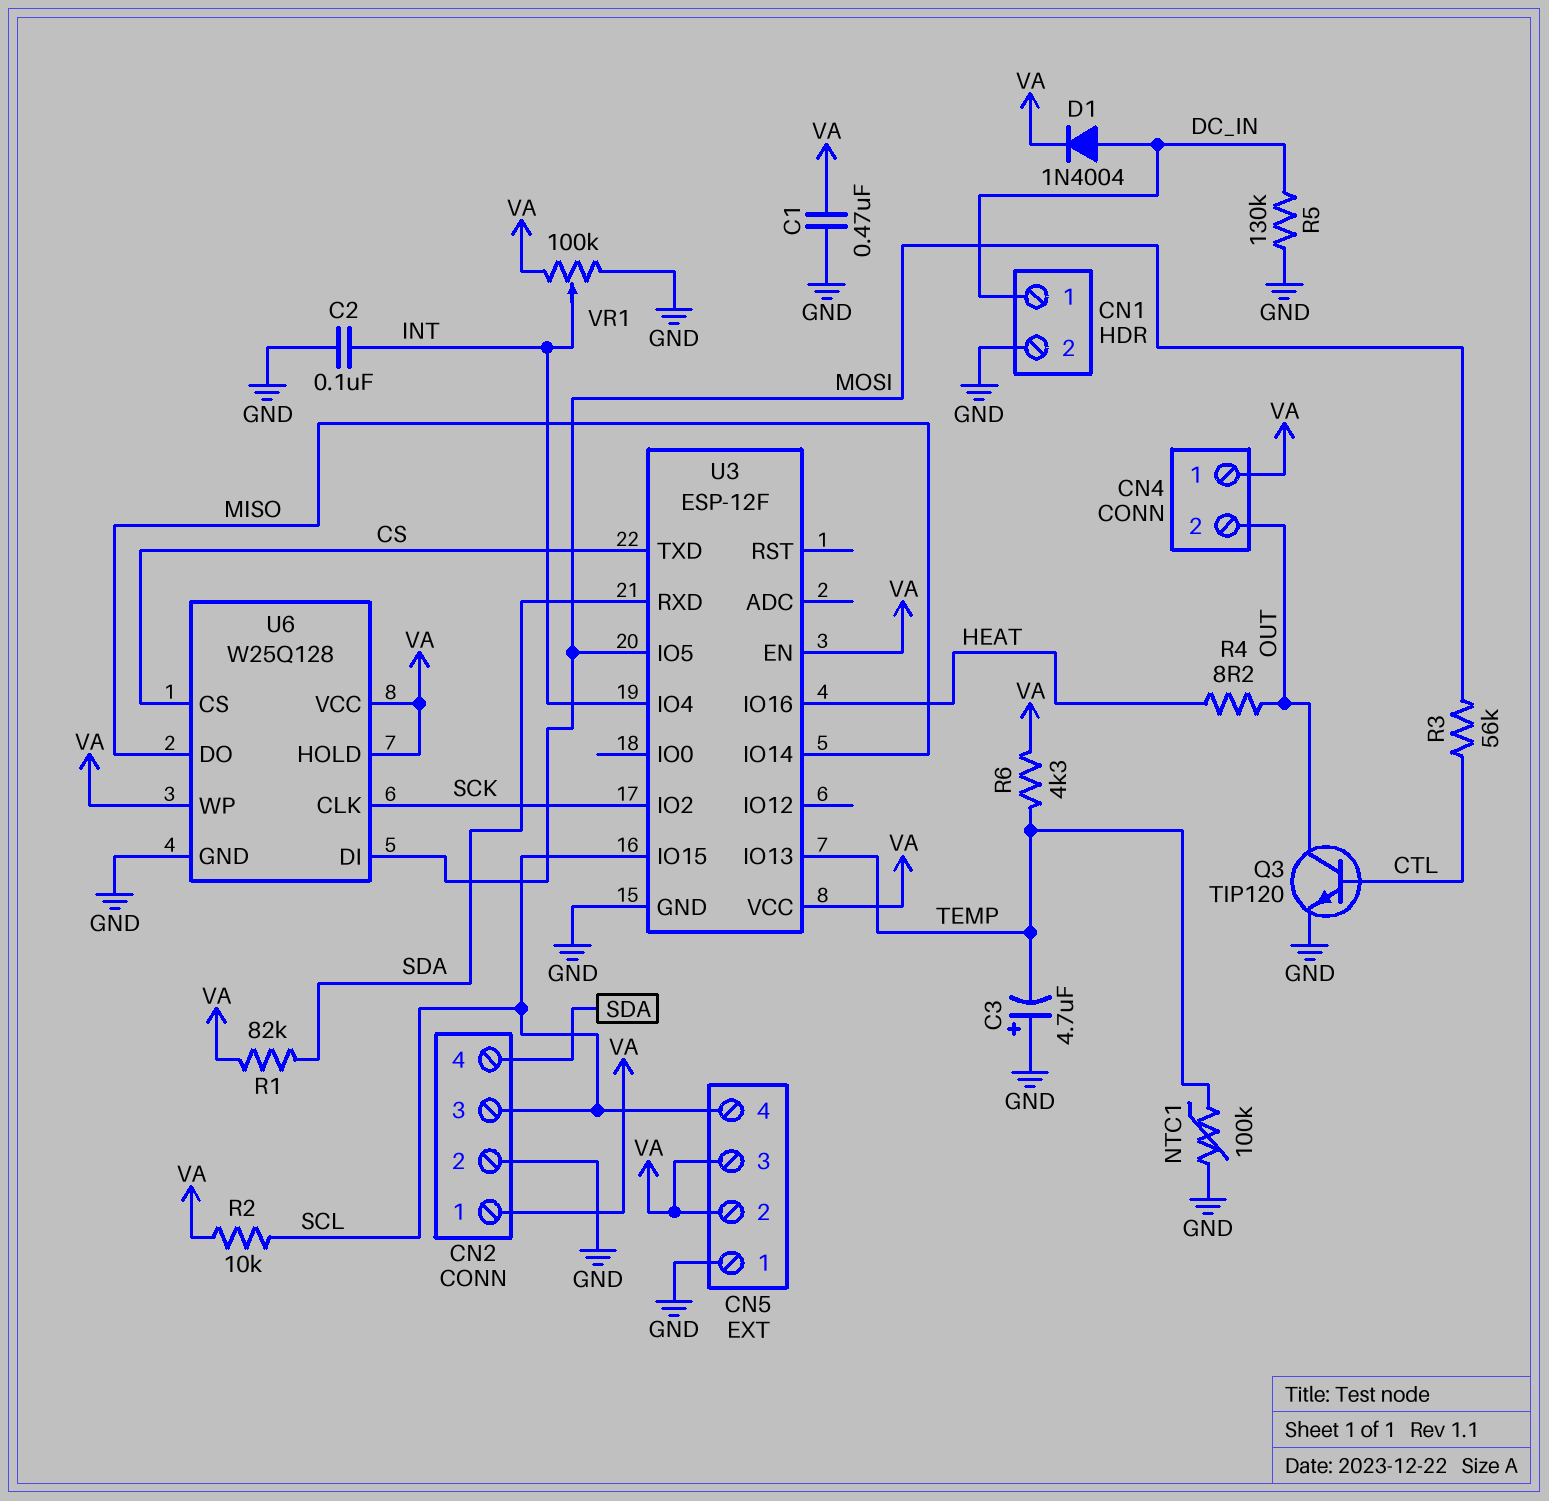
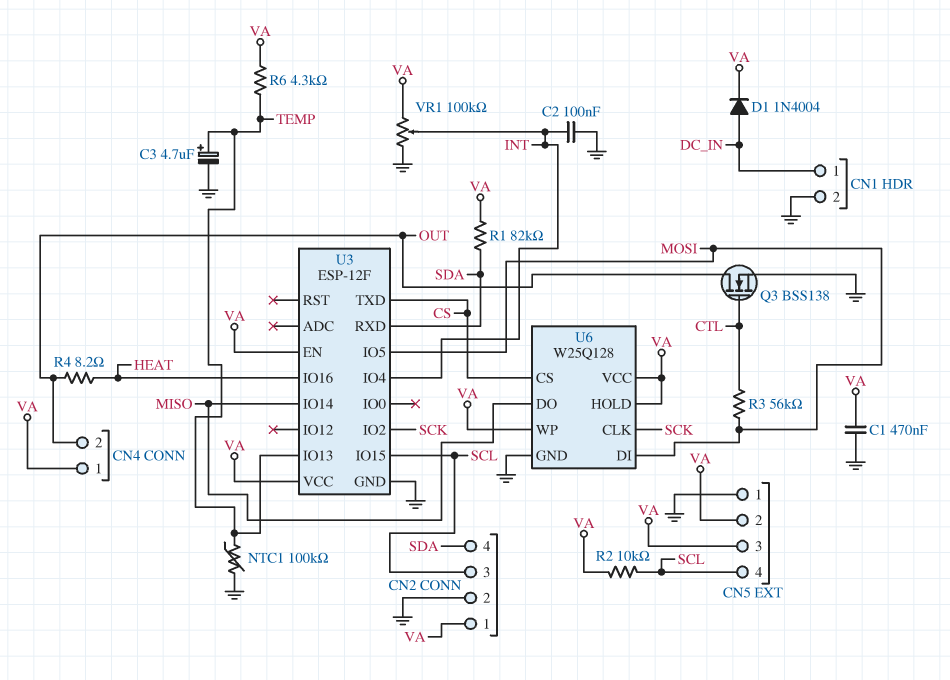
C3: 4.7uF (plus GND, minus TEMP) -> 4.7uF (plus TEMP, minus GND)
Q3: NPN TIP120 (B CTL, C OUT, E GND) -> NMOS BSS138 (G CTL, D OUT, S GND)
R5: 130k (DC_IN, GND) -> none

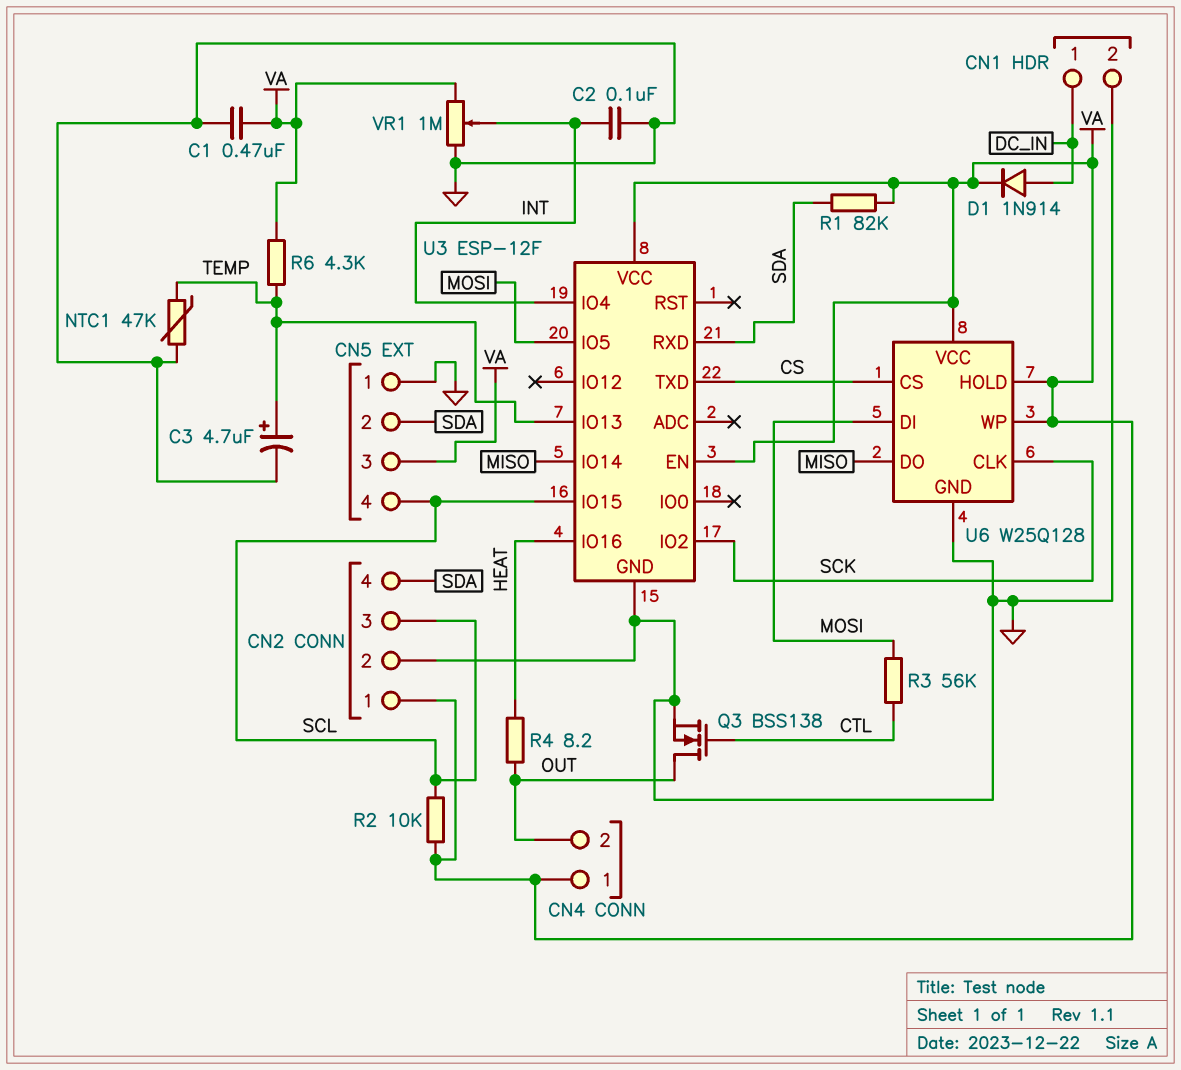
CN5 pin 2: VA -> SDA
D1: diode 1N4004 (A DC_IN, K VA) -> diode 1N914 (A DC_IN, K VA)
NTC1: 100k (GND, TEMP) -> 47k (GND, TEMP)
VR1: 100k (GND, VA, wiper INT) -> 1M (GND, VA, wiper INT)

